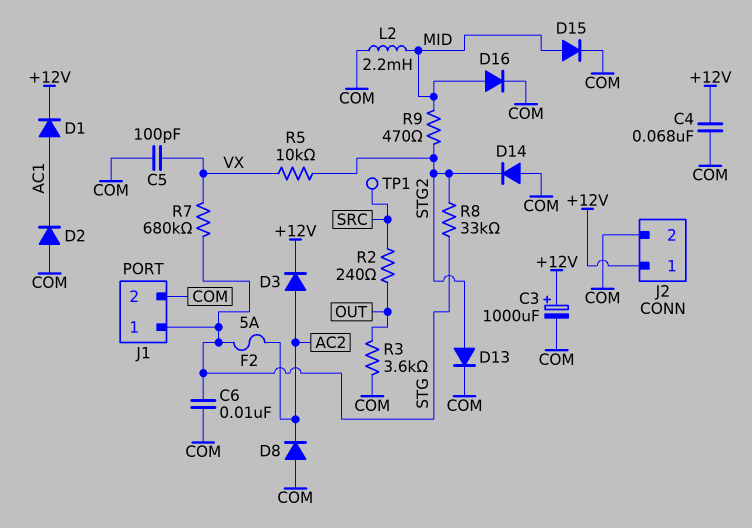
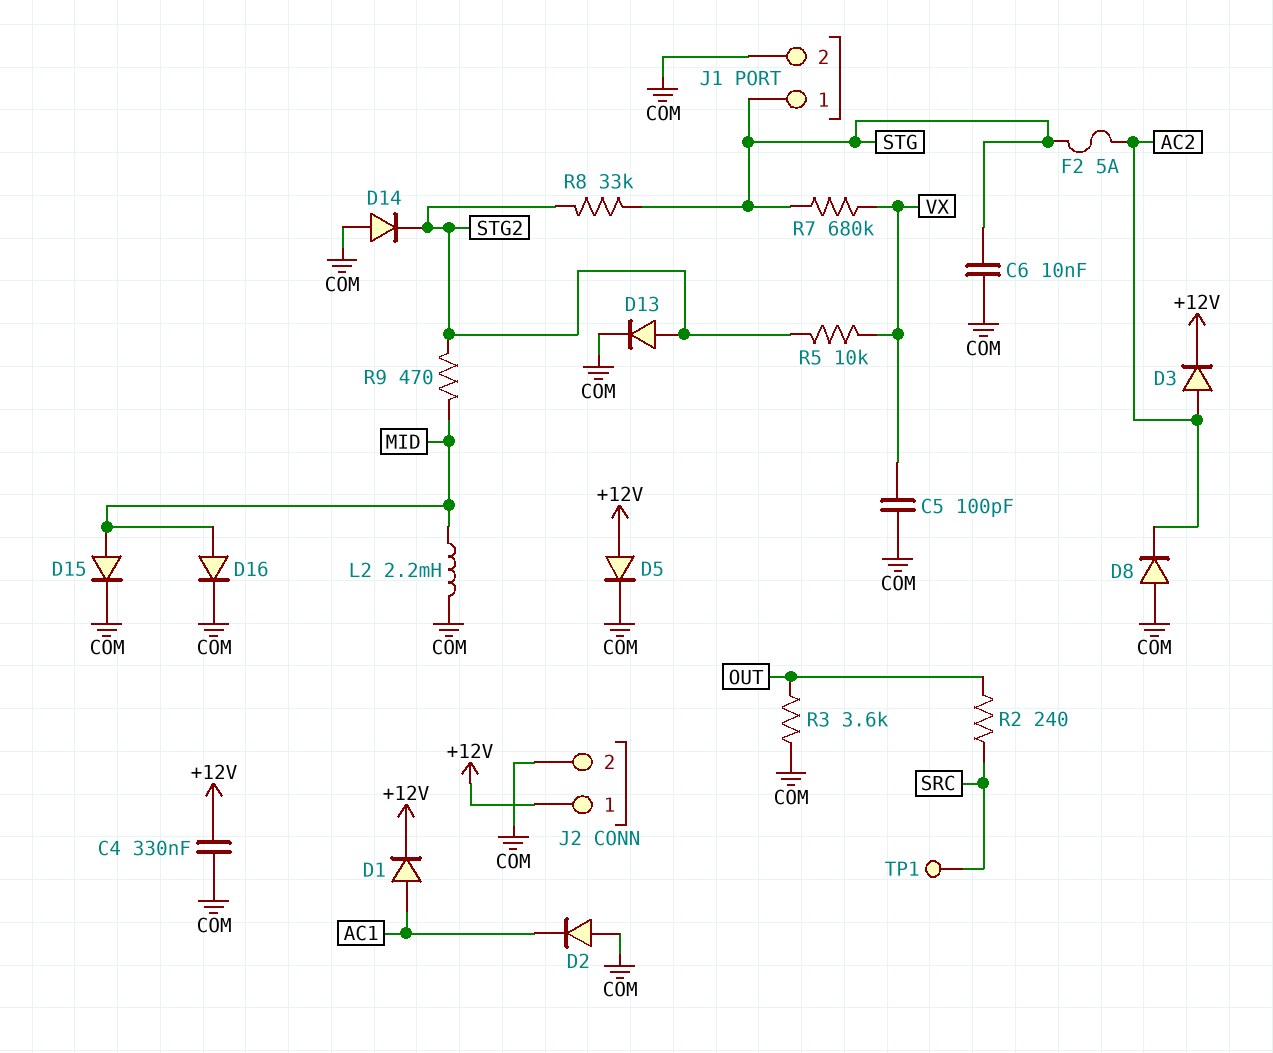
C3: 1000uF (plus +12V, minus COM) -> none
C4: 68nF (+12V, COM) -> 330nF (+12V, COM)
D5: none -> diode (A +12V, K COM)

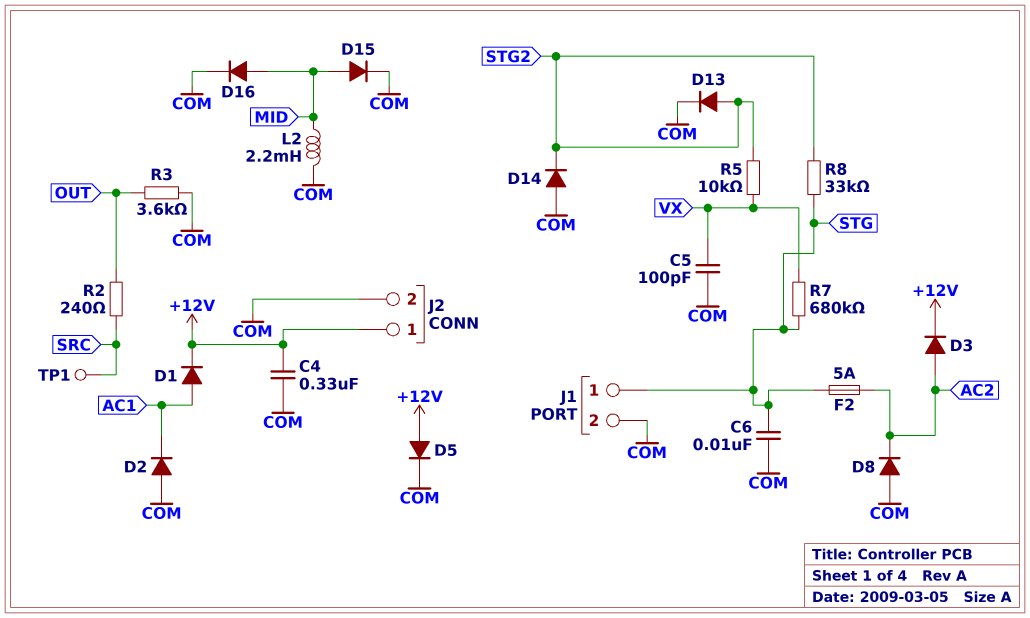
R9: 470 (MID, STG2) -> none

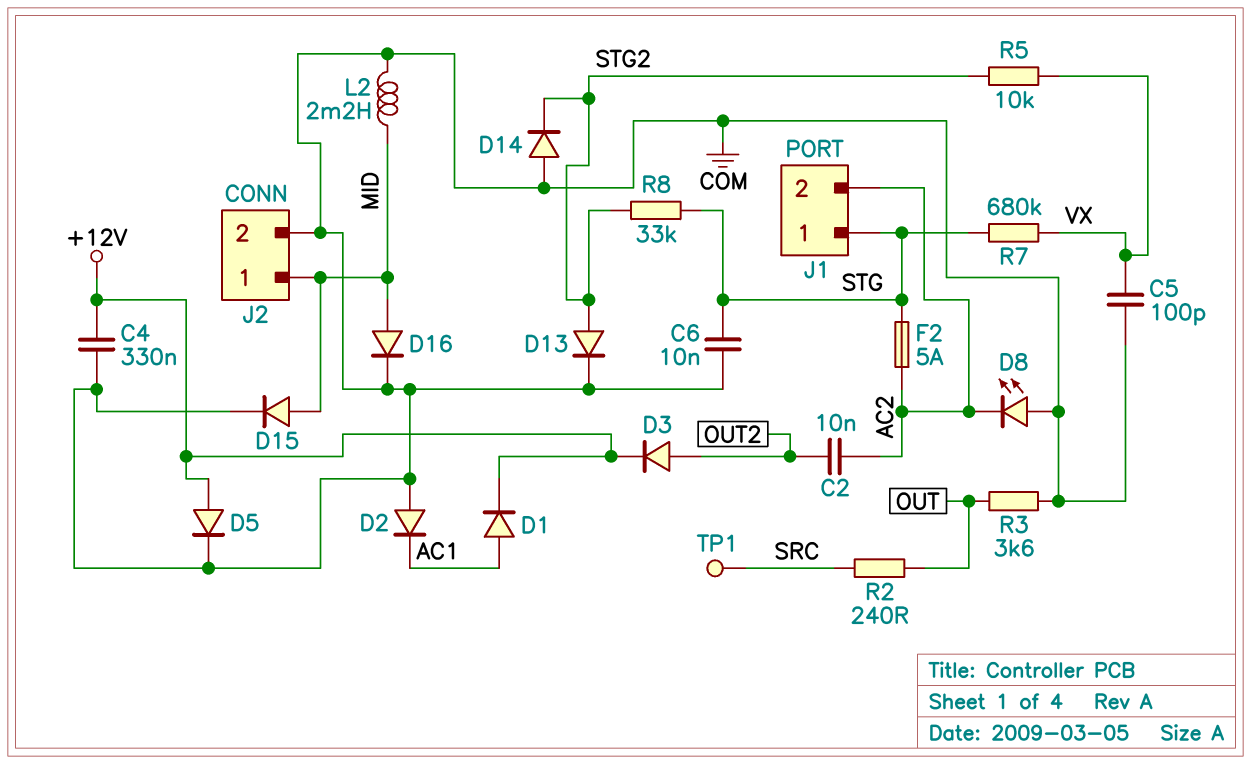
C2: none -> 10nF (AC2, OUT2)
D3: diode (A AC2, K +12V) -> diode (A OUT2, K +12V)
D8: diode (A COM, K AC2) -> LED (A COM, K AC2)
J1 pin 2: COM -> AC2
J2 pin 1: +12V -> MID

